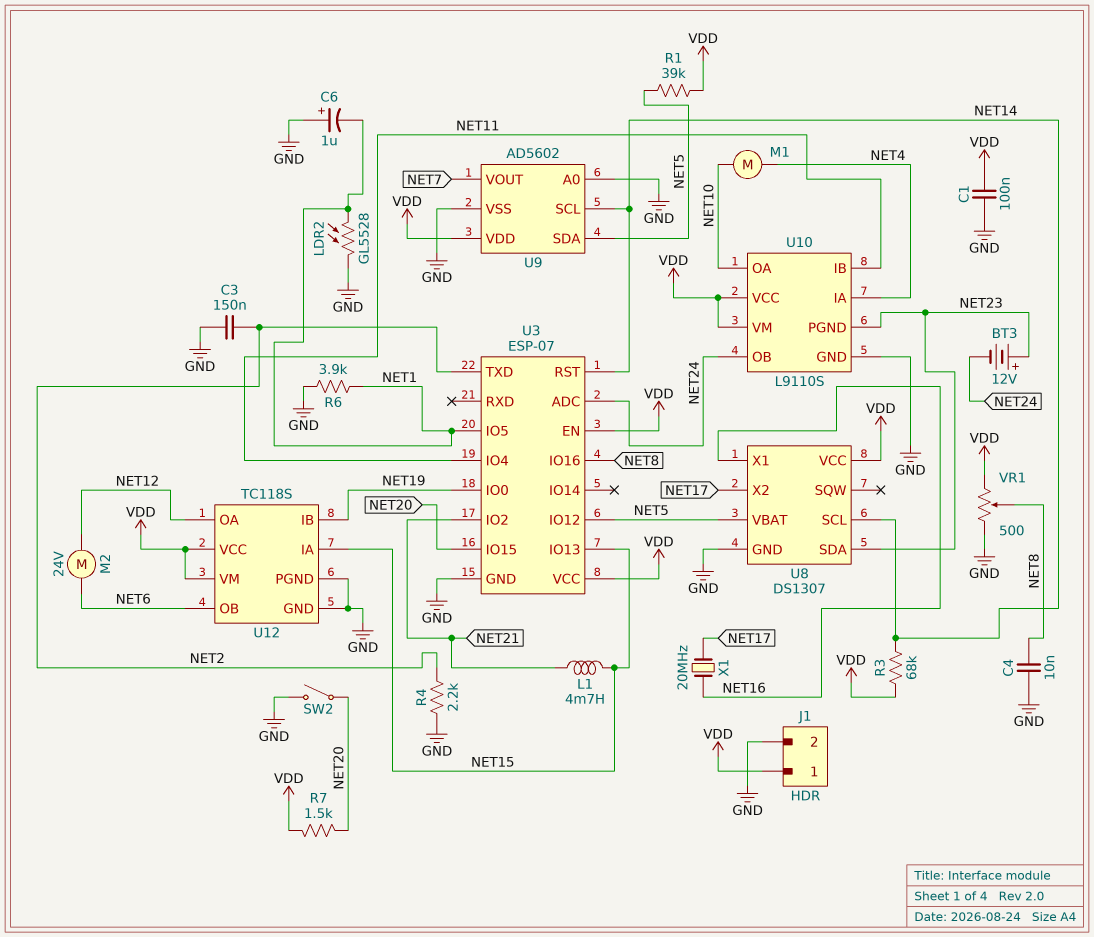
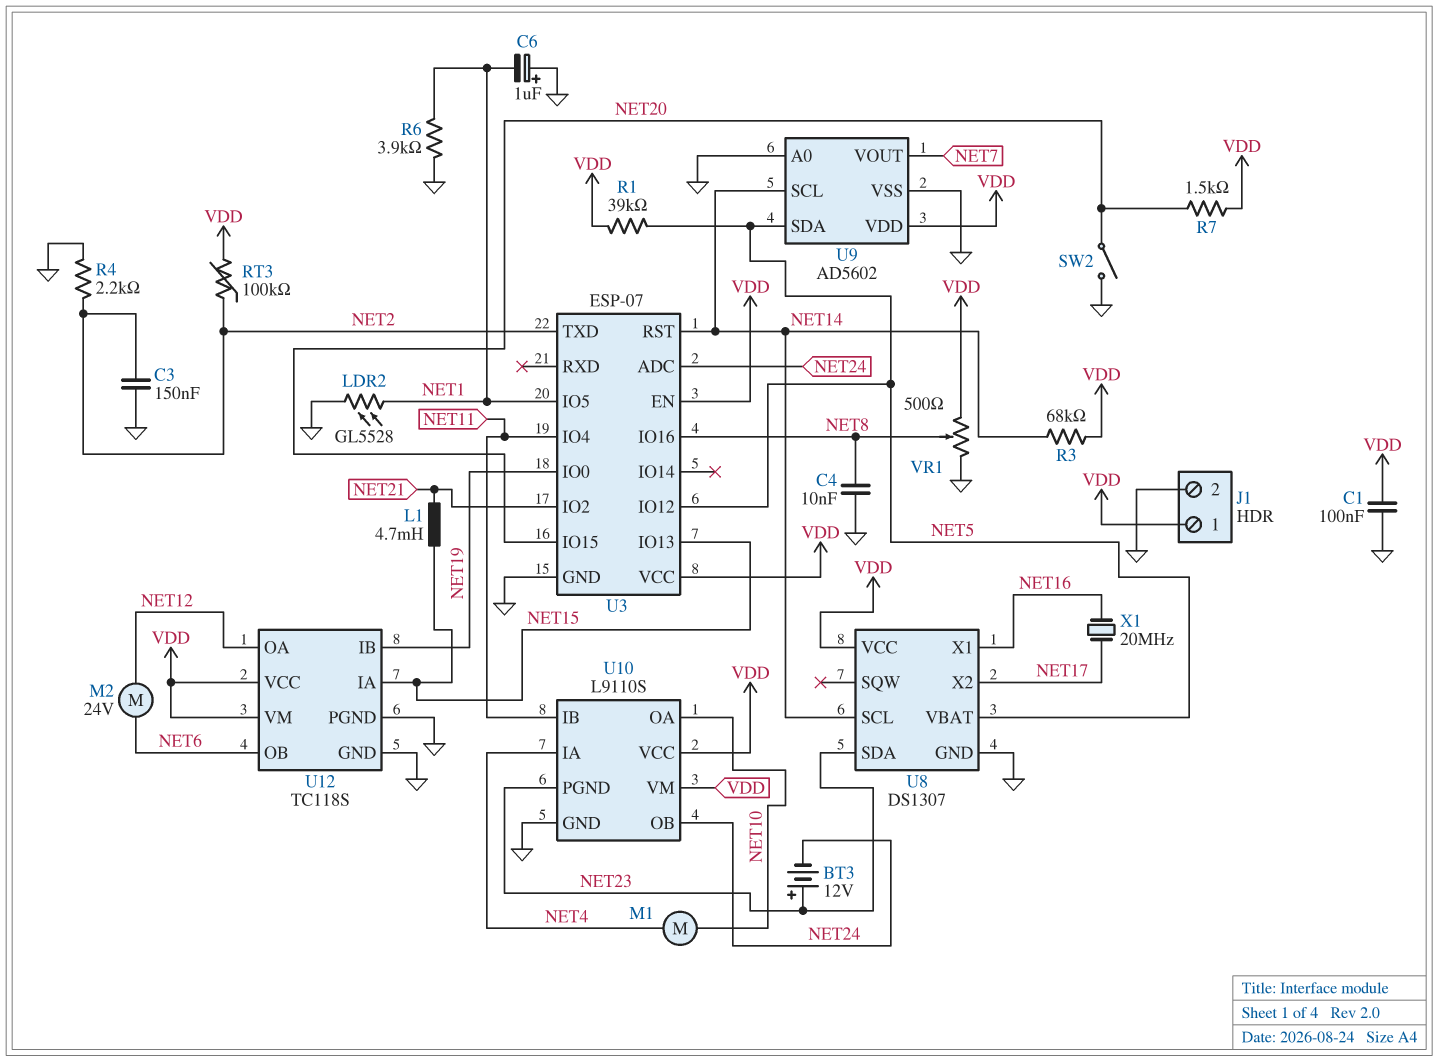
RT3: none -> 100k (NET2, VDD)

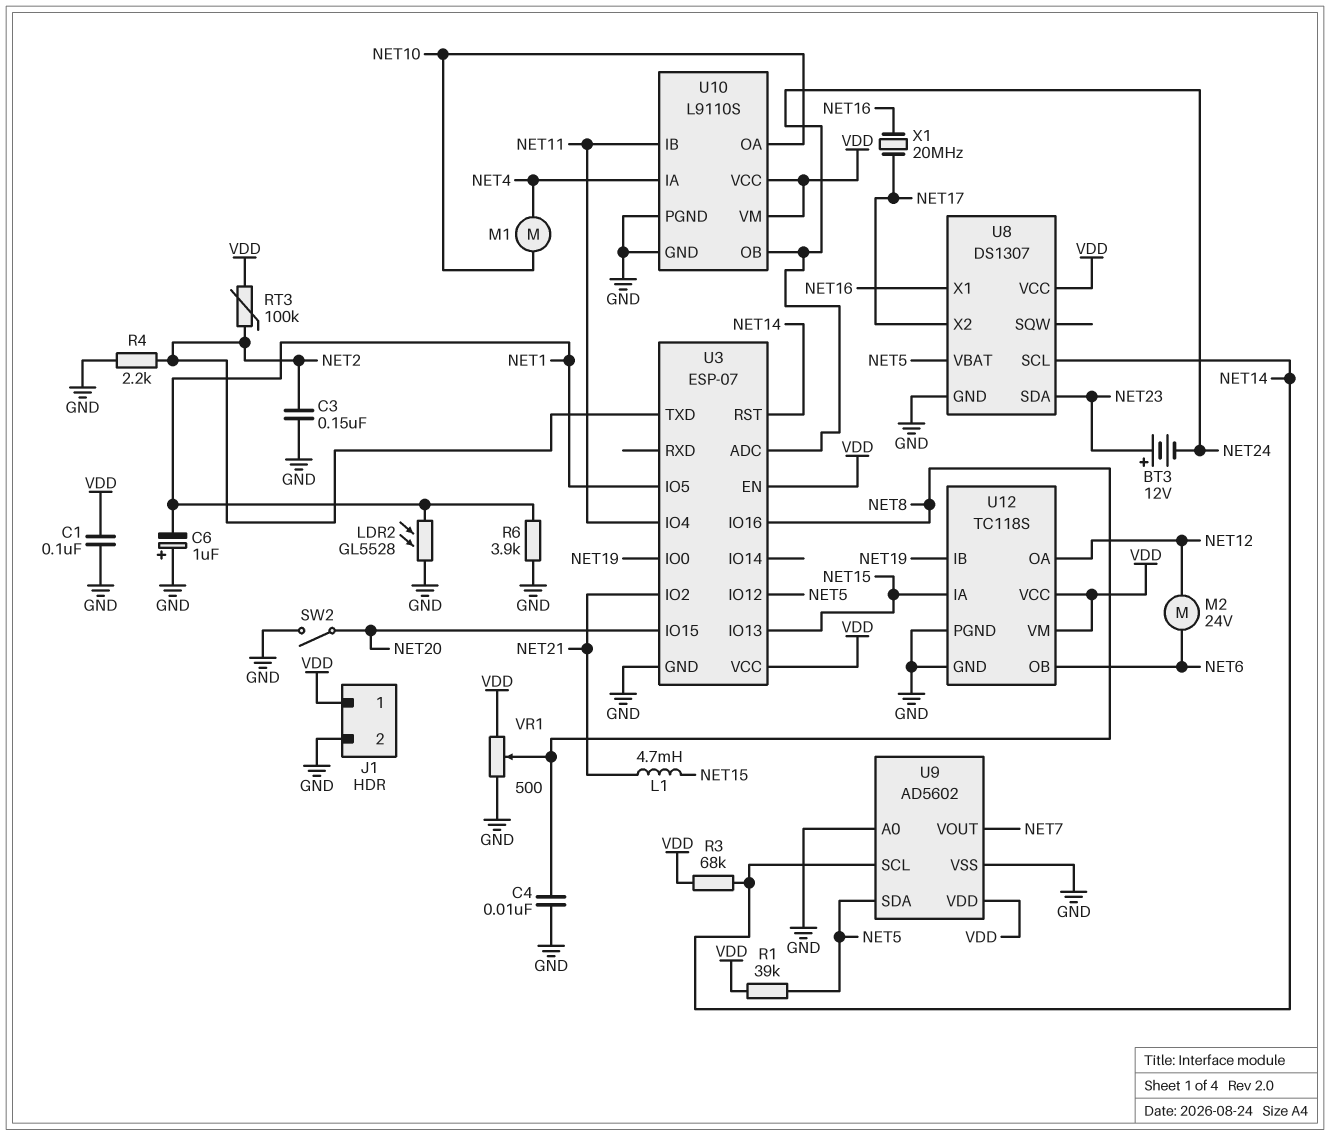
R7: 1.5k (NET20, VDD) -> none
U10 pin PGND: NET23 -> GND

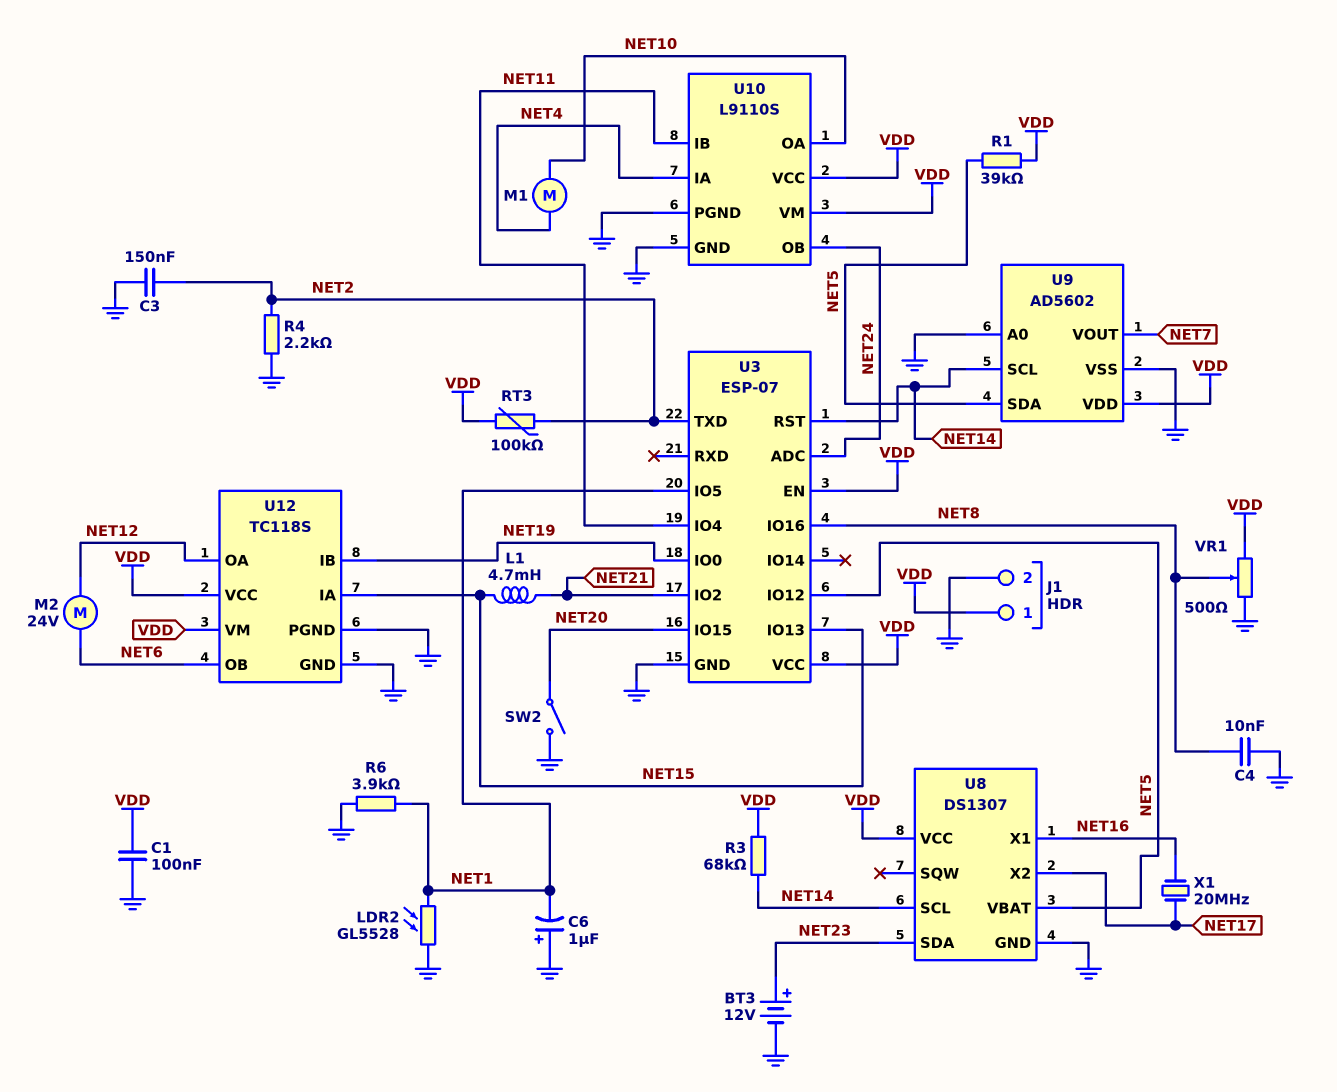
BT3: 12V (plus NET23, minus NET24) -> 12V (plus NET23, minus GND)

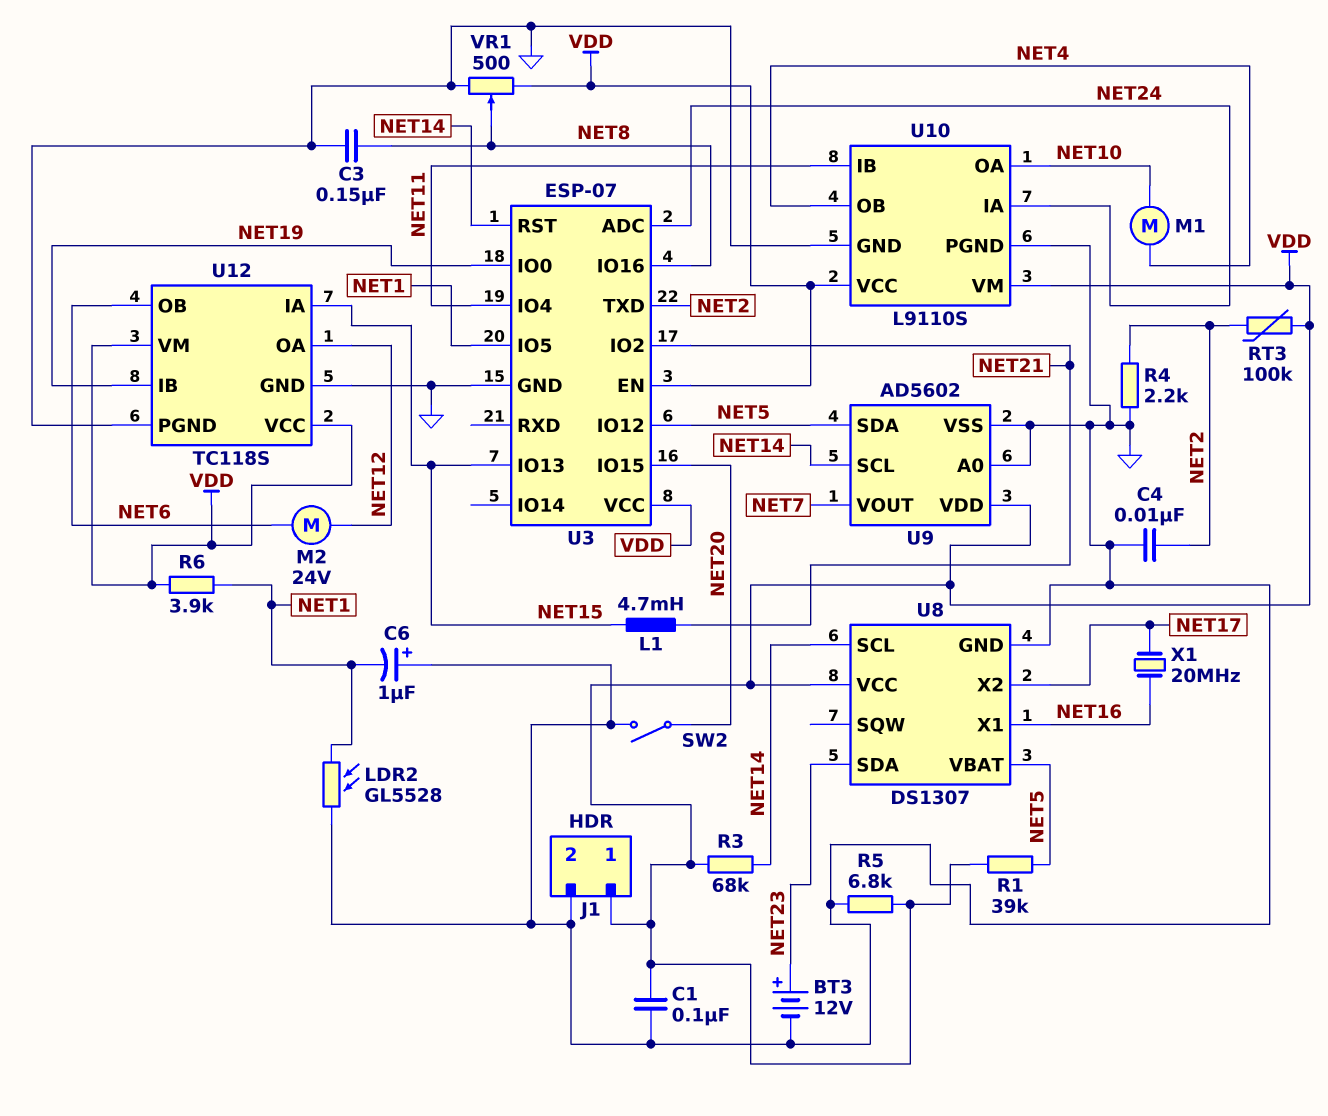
C3: 150nF (GND, NET2) -> 150nF (GND, NET8)
C4: 10nF (GND, NET8) -> 10nF (GND, NET2)
R5: none -> 6.8k (GND, VDD)
R6: 3.9k (GND, NET1) -> 3.9k (NET1, VDD)
U10 pin IA: NET4 -> NET24
U10 pin OB: NET24 -> NET4

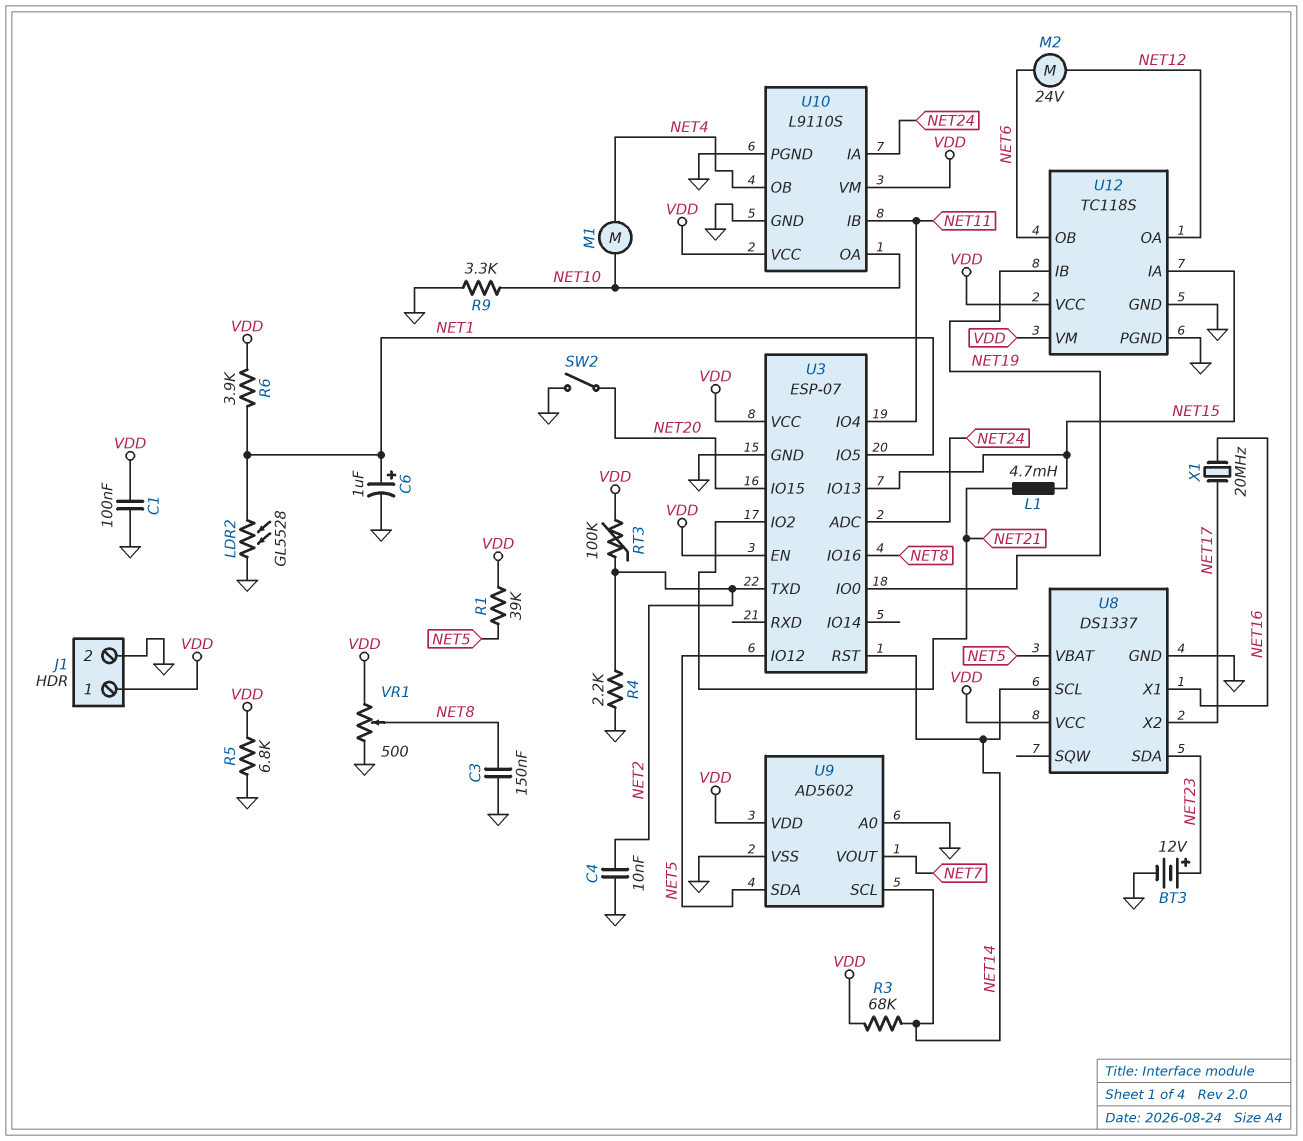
C6: 1uF (plus GND, minus NET1) -> 1uF (plus NET1, minus GND)
R9: none -> 3.3k (GND, NET10)
U8: DS1307 -> DS1337

